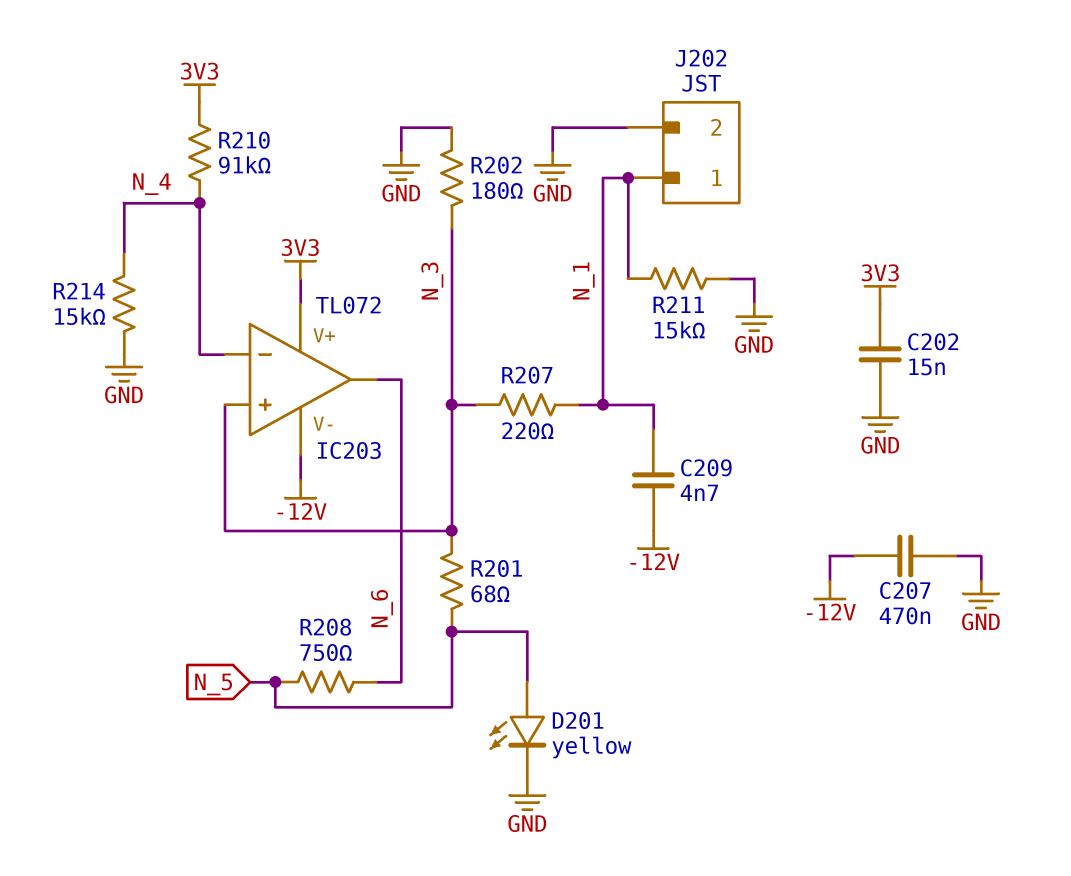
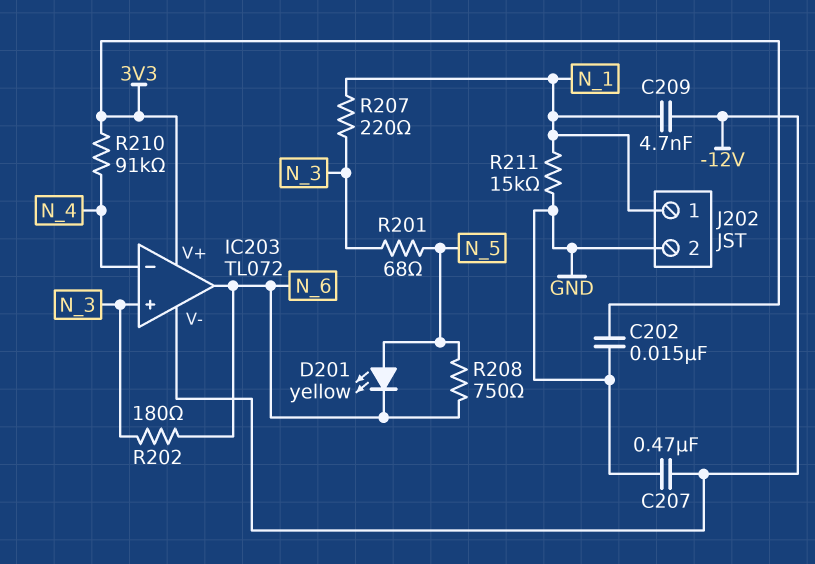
D201: LED yellow (A N_5, K GND) -> LED yellow (A N_5, K N_6)
R202: 180 (GND, N_3) -> 180 (N_3, N_6)
R214: 15k (GND, N_4) -> none

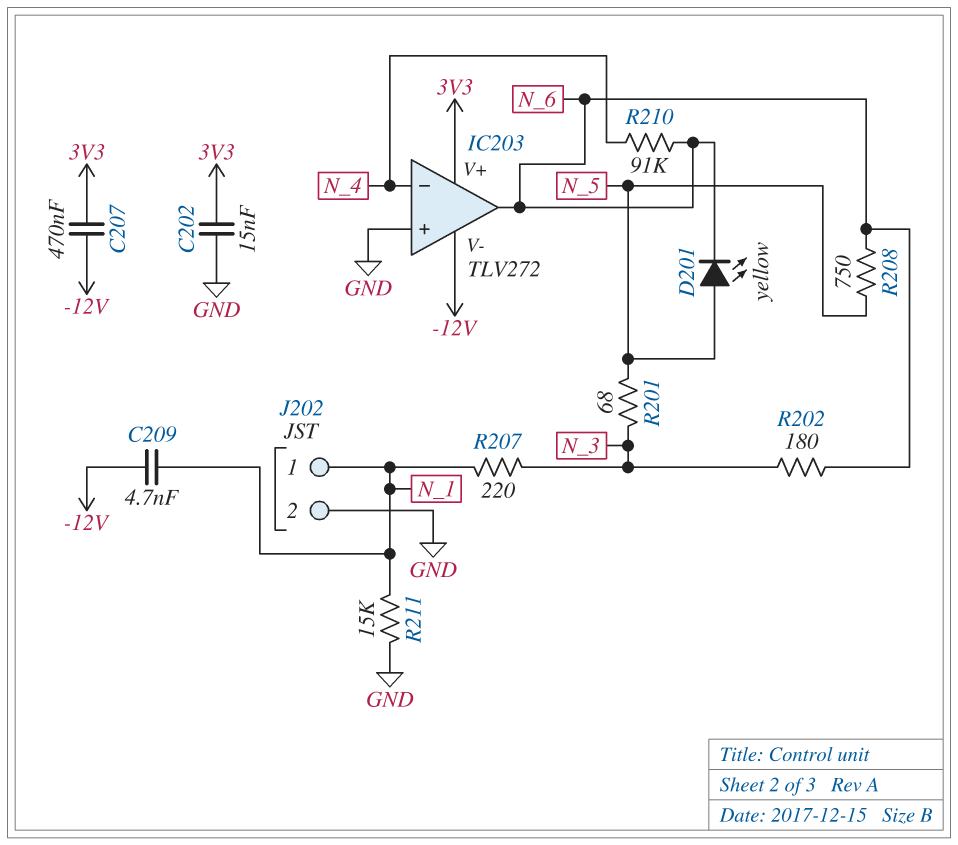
C207: 470nF (-12V, GND) -> 470nF (-12V, 3V3)
IC203: TL072 -> TLV272
IC203 pin in+: N_3 -> GND
R210: 91k (3V3, N_4) -> 91k (N_4, N_6)

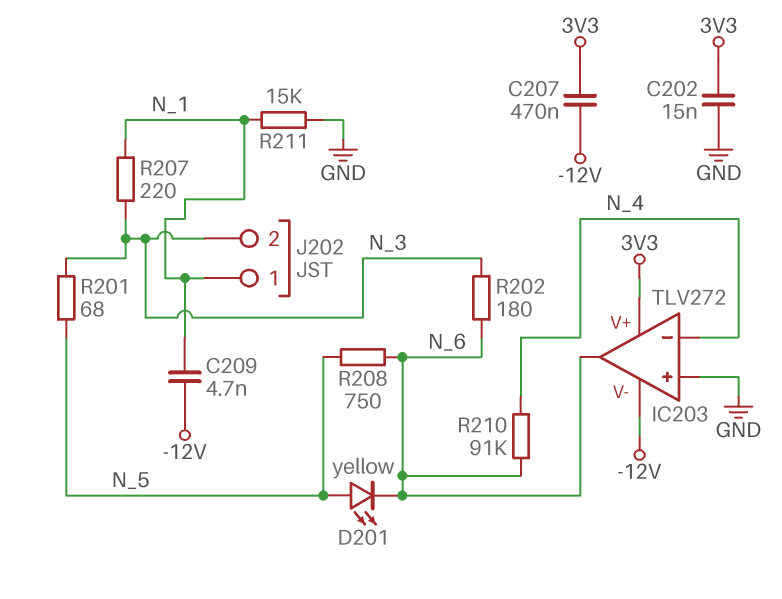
J202 pin 2: GND -> N_3

